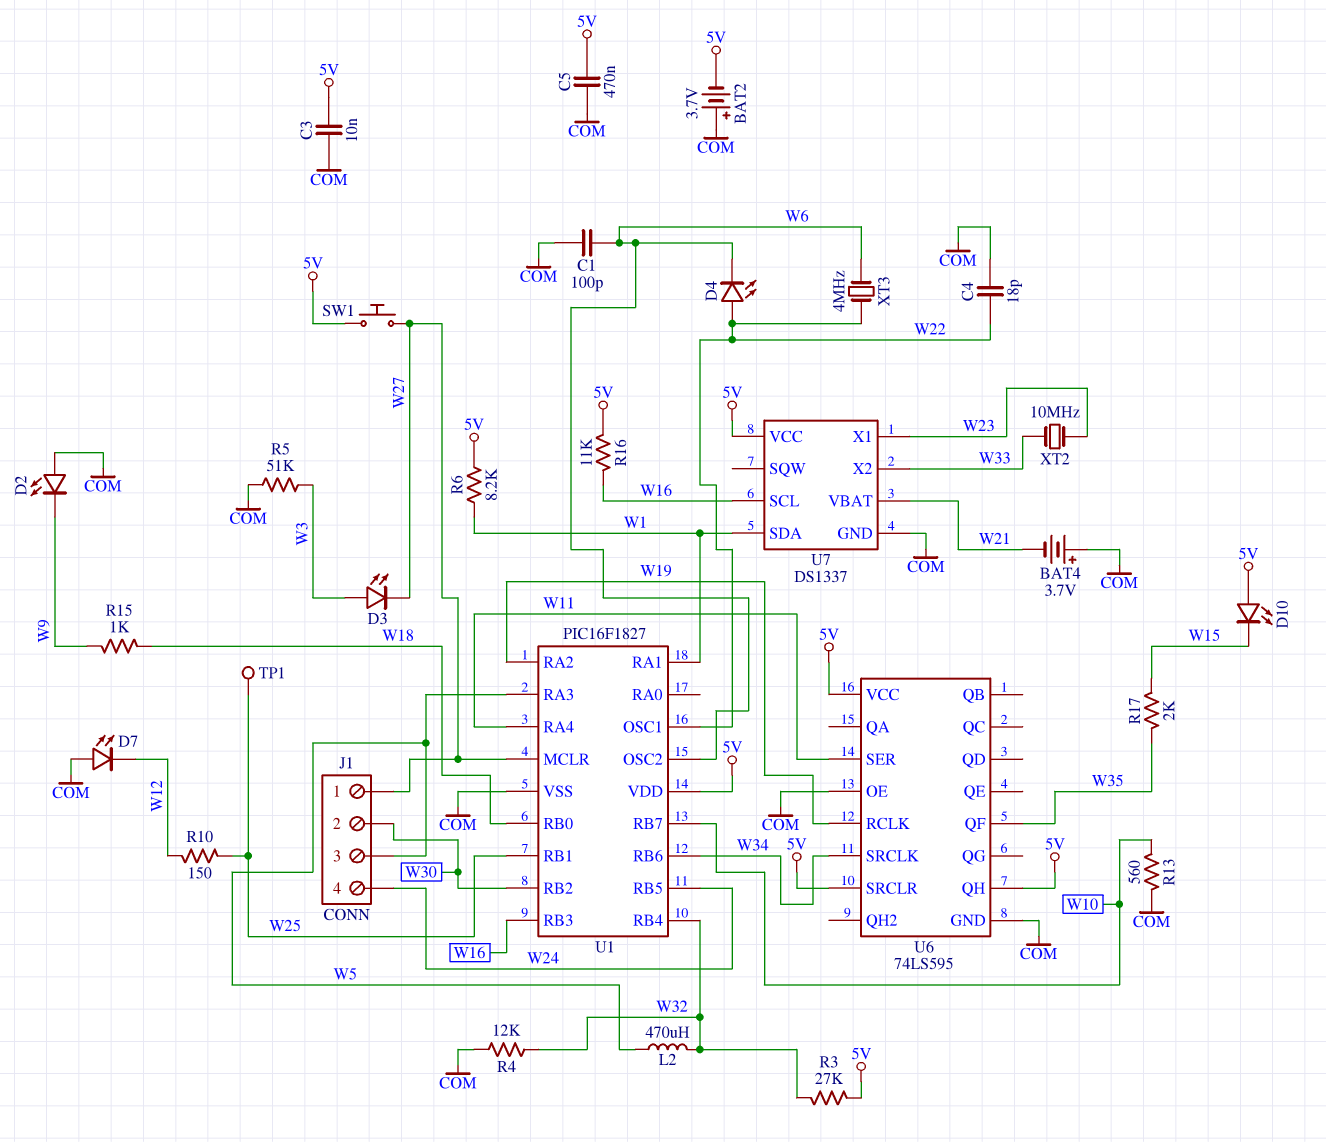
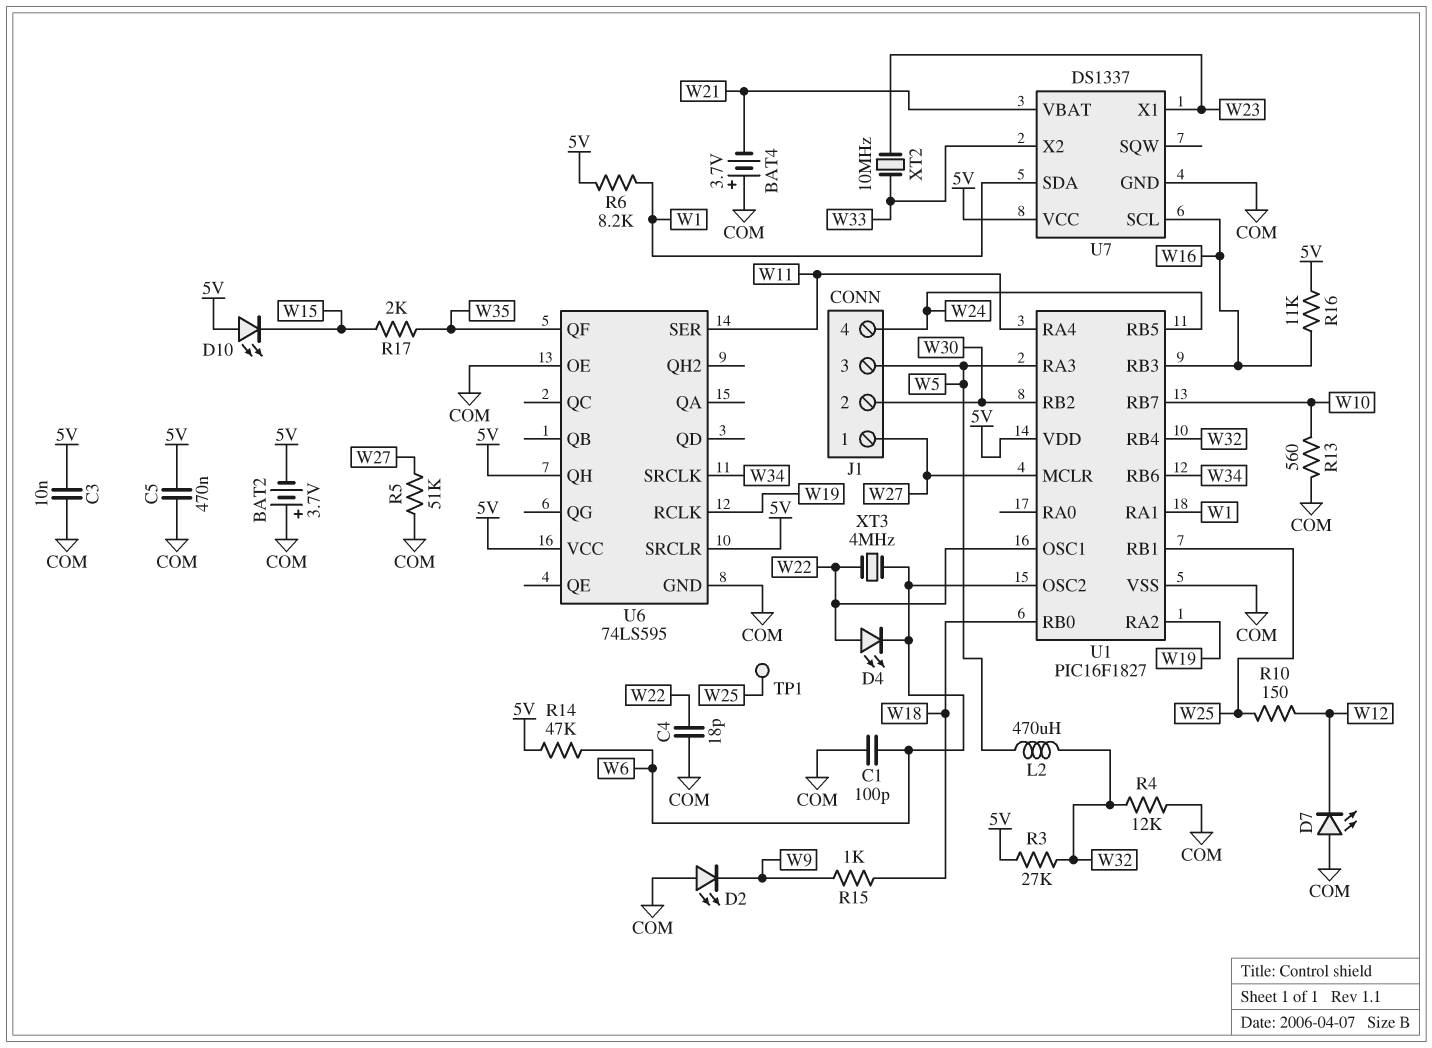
D3: LED (A W3, K W27) -> none
R5: 51k (COM, W3) -> 51k (COM, W27)
R14: none -> 47k (5V, W6)
SW1: button (5V, W27) -> none

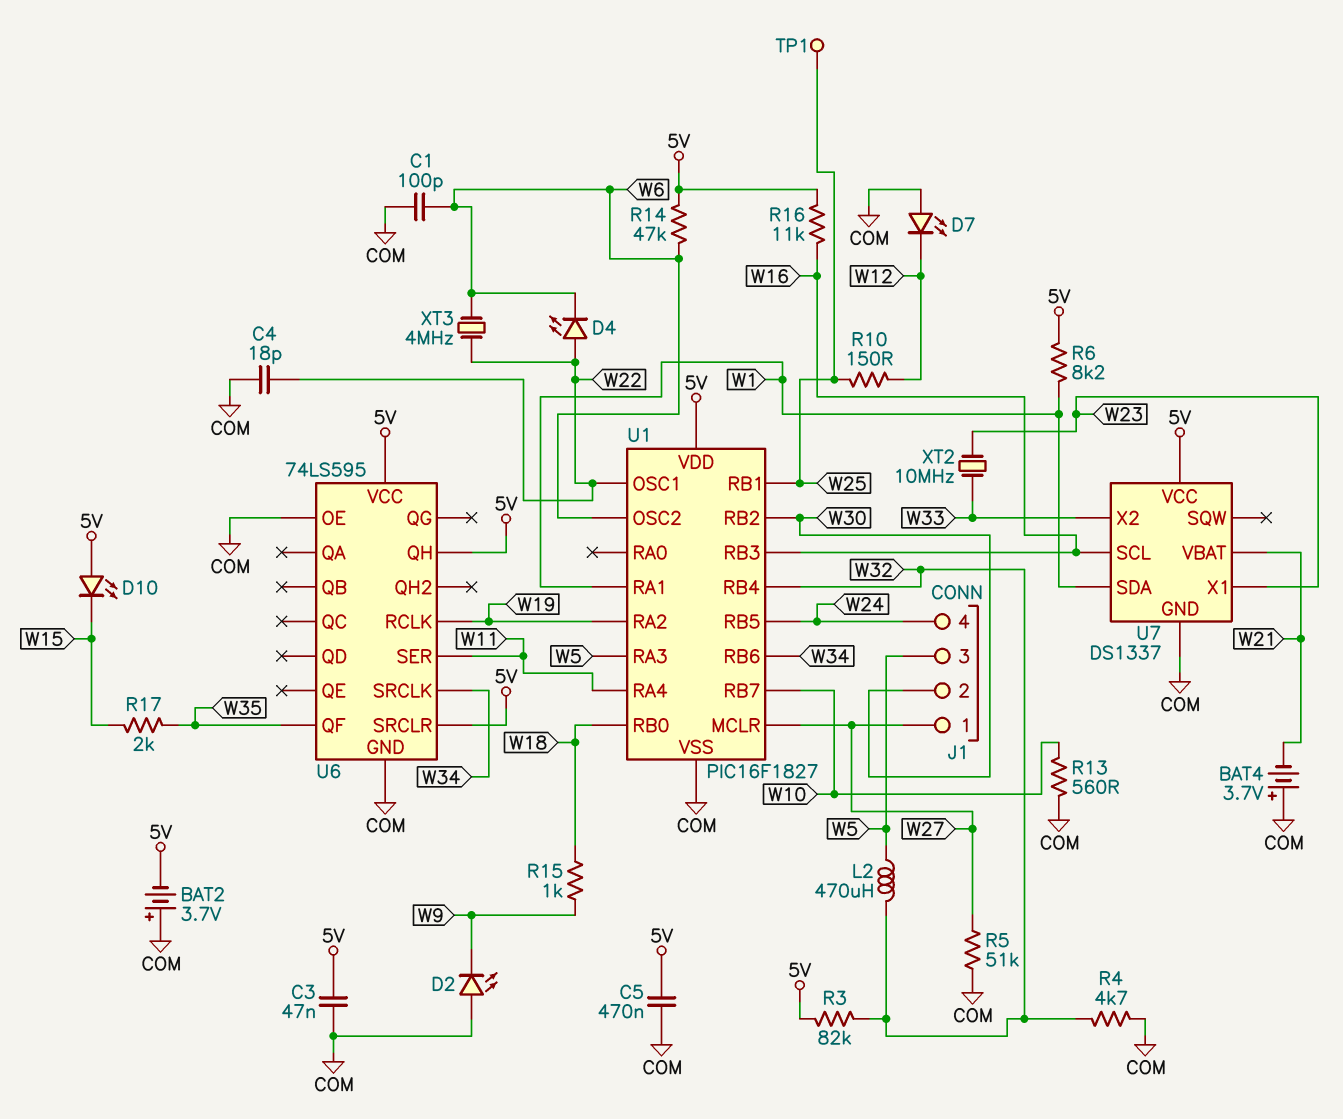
C3: 10nF (5V, COM) -> 47nF (5V, COM)
R3: 27k (5V, W32) -> 82k (5V, W32)
R4: 12k (COM, W32) -> 4.7k (COM, W32)

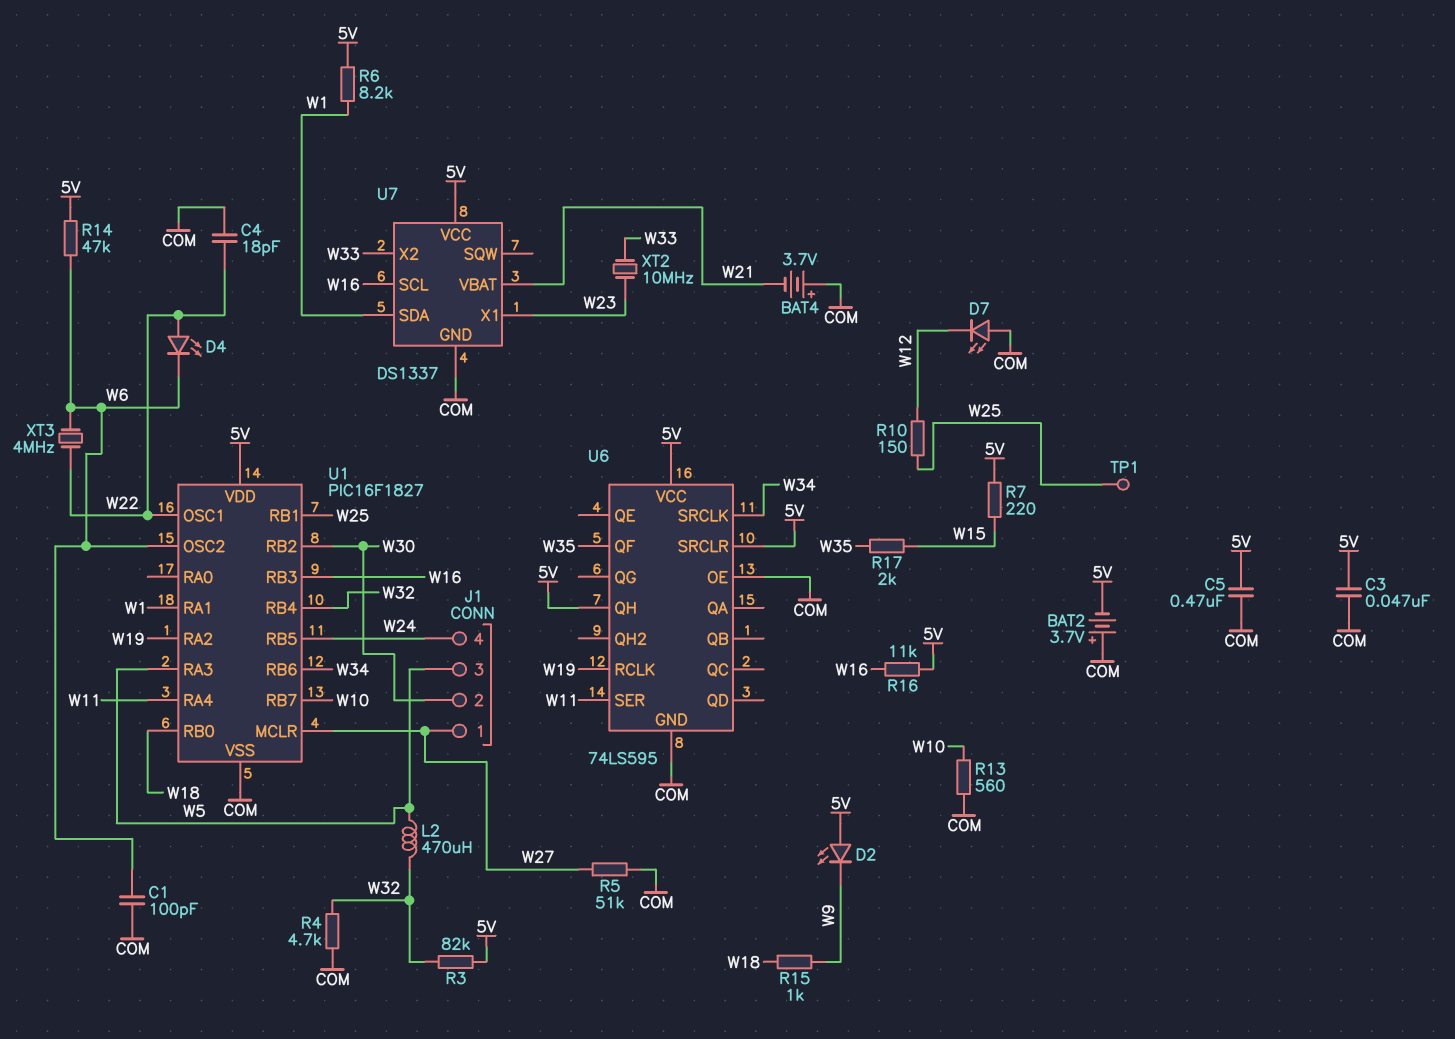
D2: LED (A COM, K W9) -> LED (A 5V, K W9)
D10: LED (A 5V, K W15) -> none
R7: none -> 220 (5V, W15)

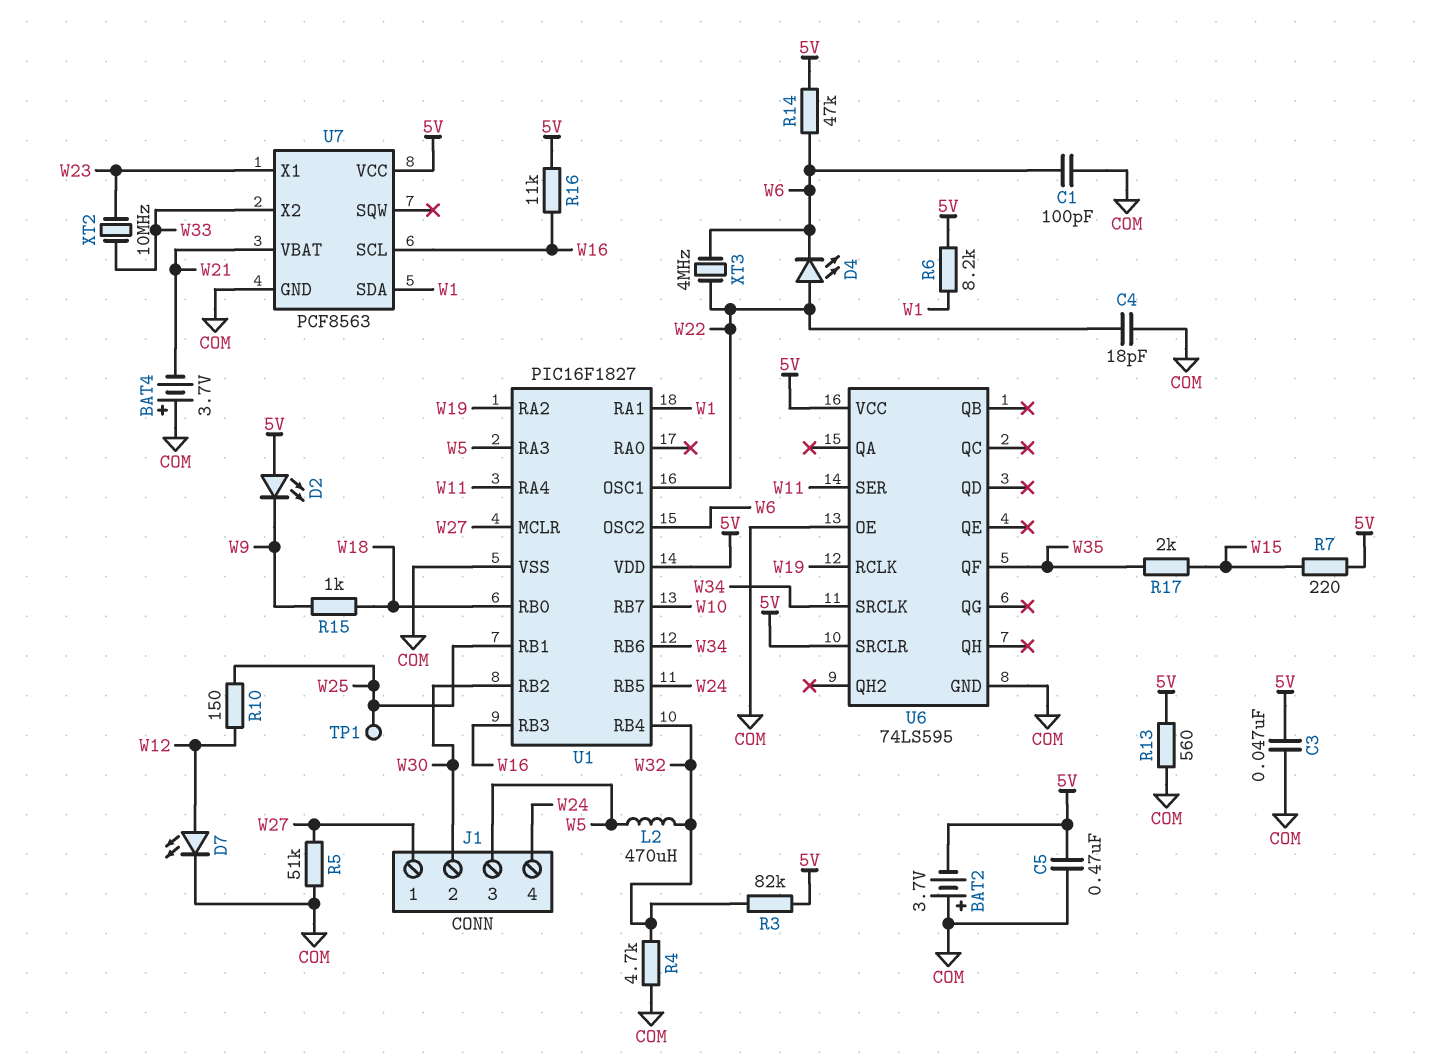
D7: LED (A COM, K W12) -> LED (A W12, K COM)
R13: 560 (COM, W10) -> 560 (5V, COM)
U6 pin QH: 5V -> none
U7: DS1337 -> PCF8563

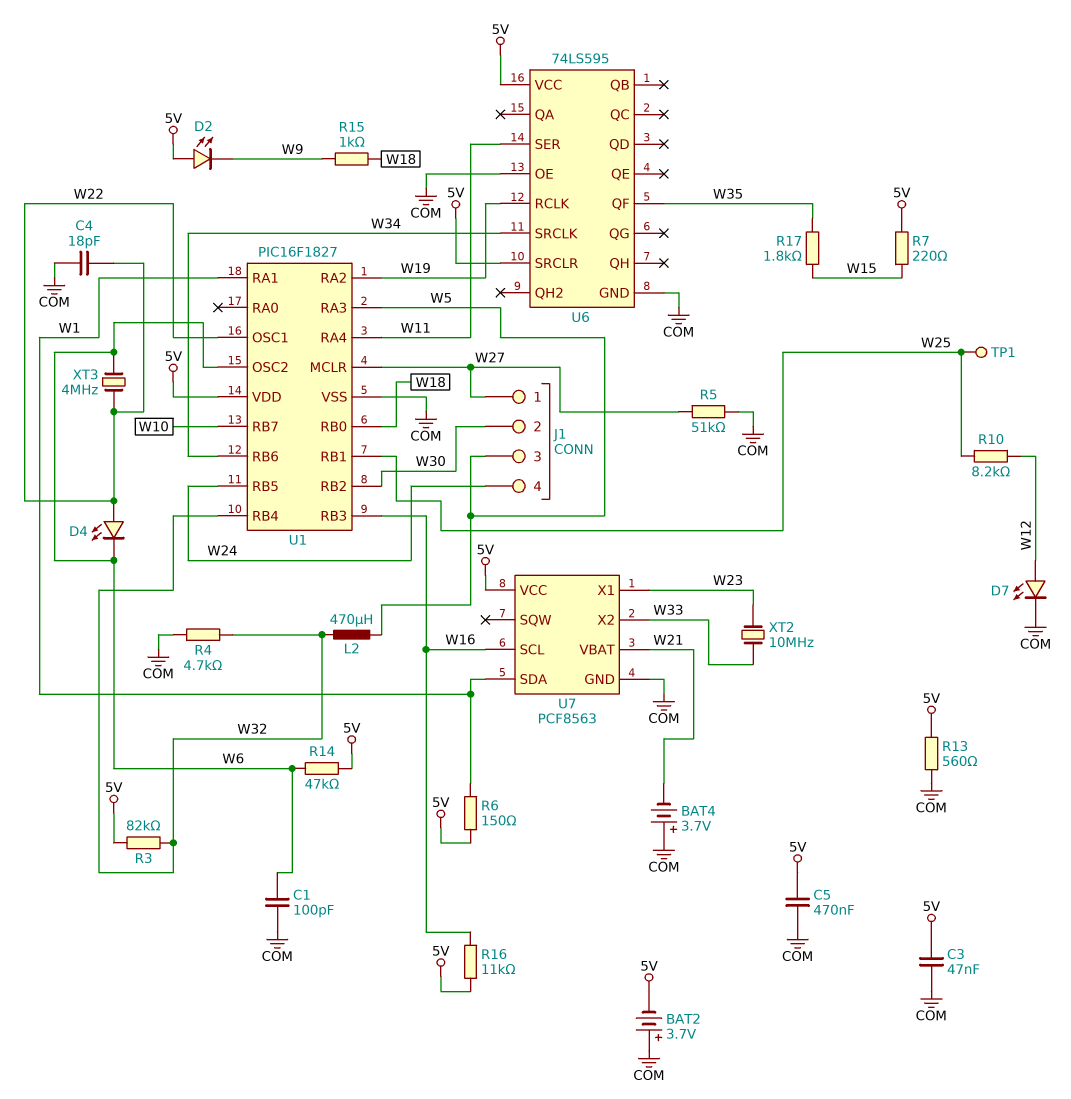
R6: 8.2k (5V, W1) -> 150 (5V, W1)
R10: 150 (W12, W25) -> 8.2k (W12, W25)
R17: 2k (W15, W35) -> 1.8k (W15, W35)

